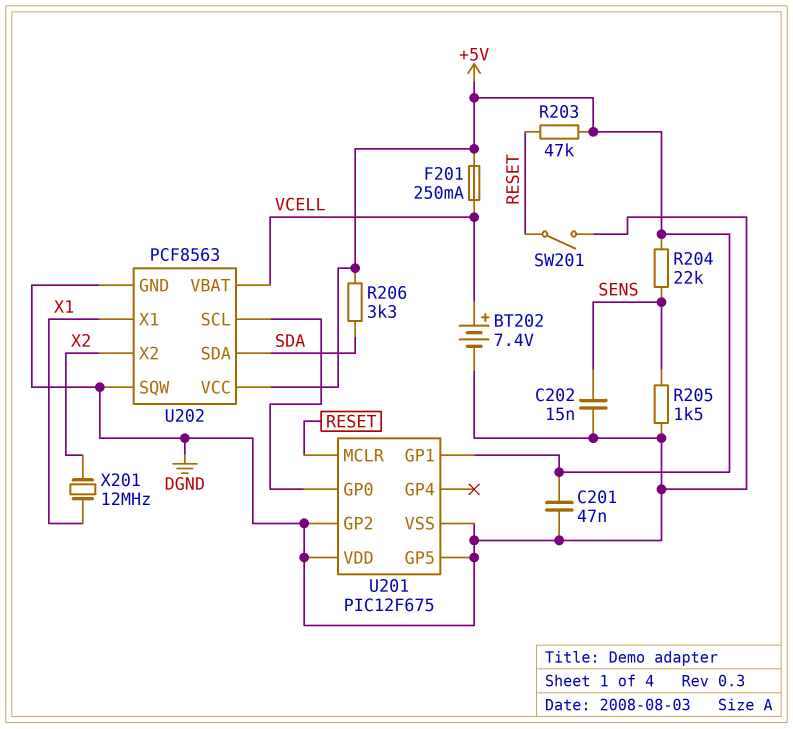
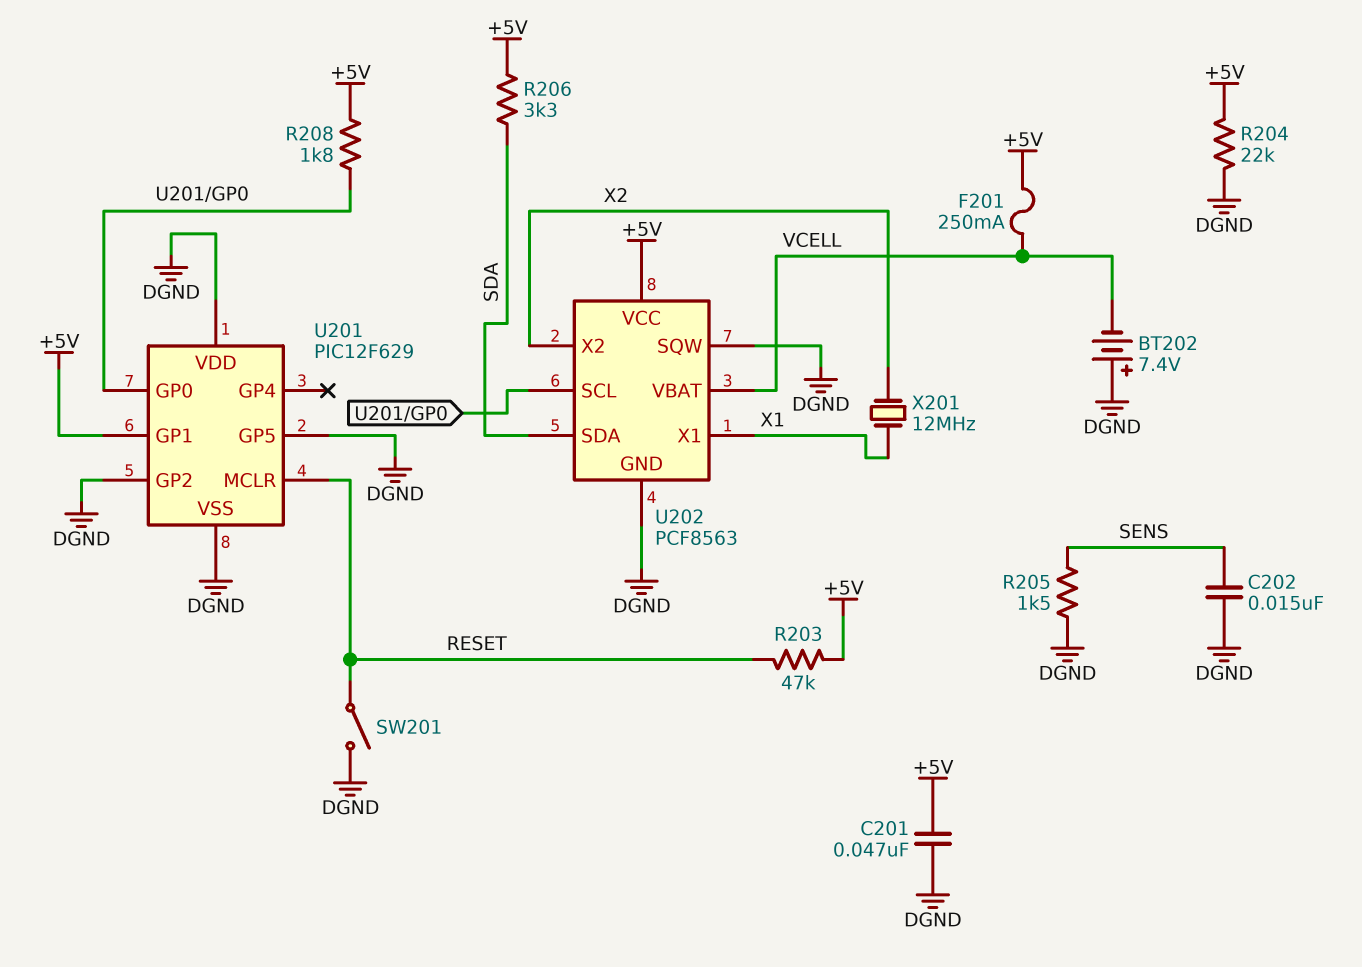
BT202: 7.4V (plus VCELL, minus DGND) -> 7.4V (plus DGND, minus VCELL)
R204: 22k (+5V, SENS) -> 22k (+5V, DGND)
R208: none -> 1.8k (+5V, U201/GP0)
U201: PIC12F675 -> PIC12F629

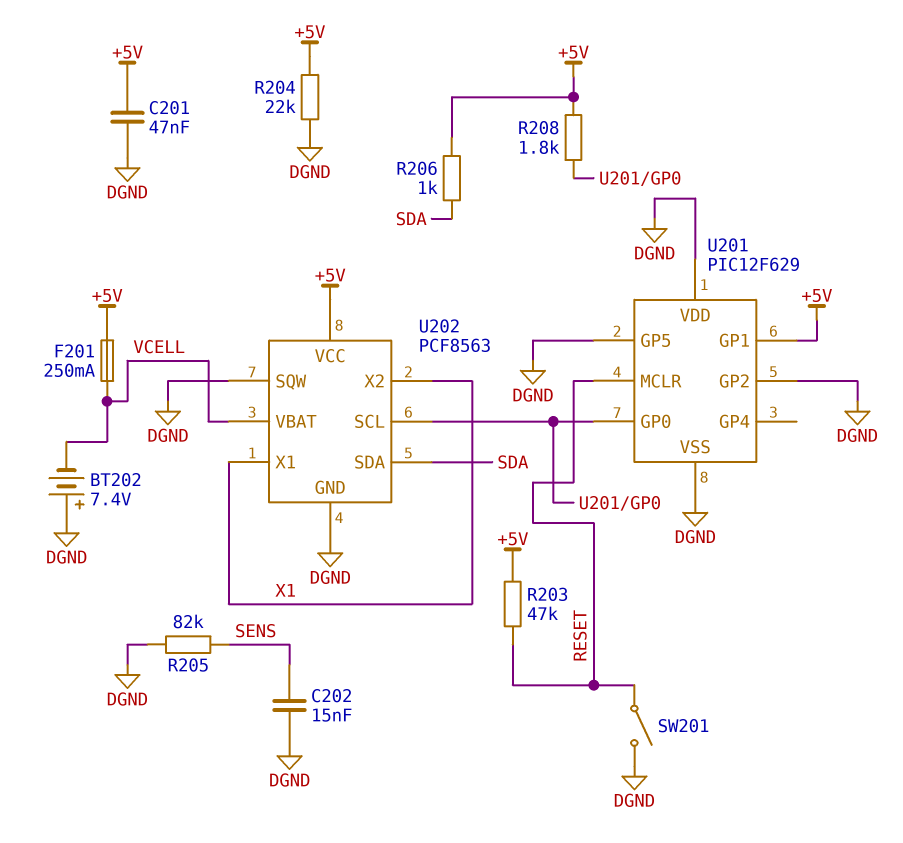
R205: 1.5k (DGND, SENS) -> 82k (DGND, SENS)
R206: 3.3k (+5V, SDA) -> 1k (+5V, SDA)
U202 pin X2: X2 -> X1
X201: 12MHz (X1, X2) -> none

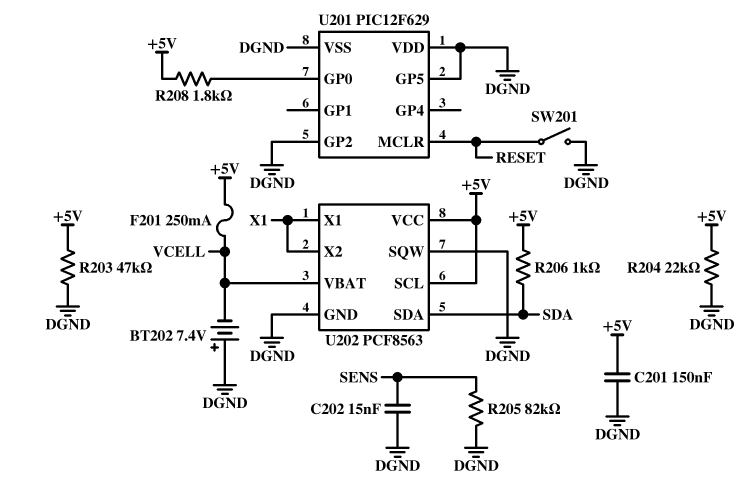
C201: 47nF (+5V, DGND) -> 150nF (+5V, DGND)
R203: 47k (+5V, RESET) -> 47k (+5V, DGND)
U201 pin GP1: +5V -> none
U202 pin SCL: U201/GP0 -> +5V

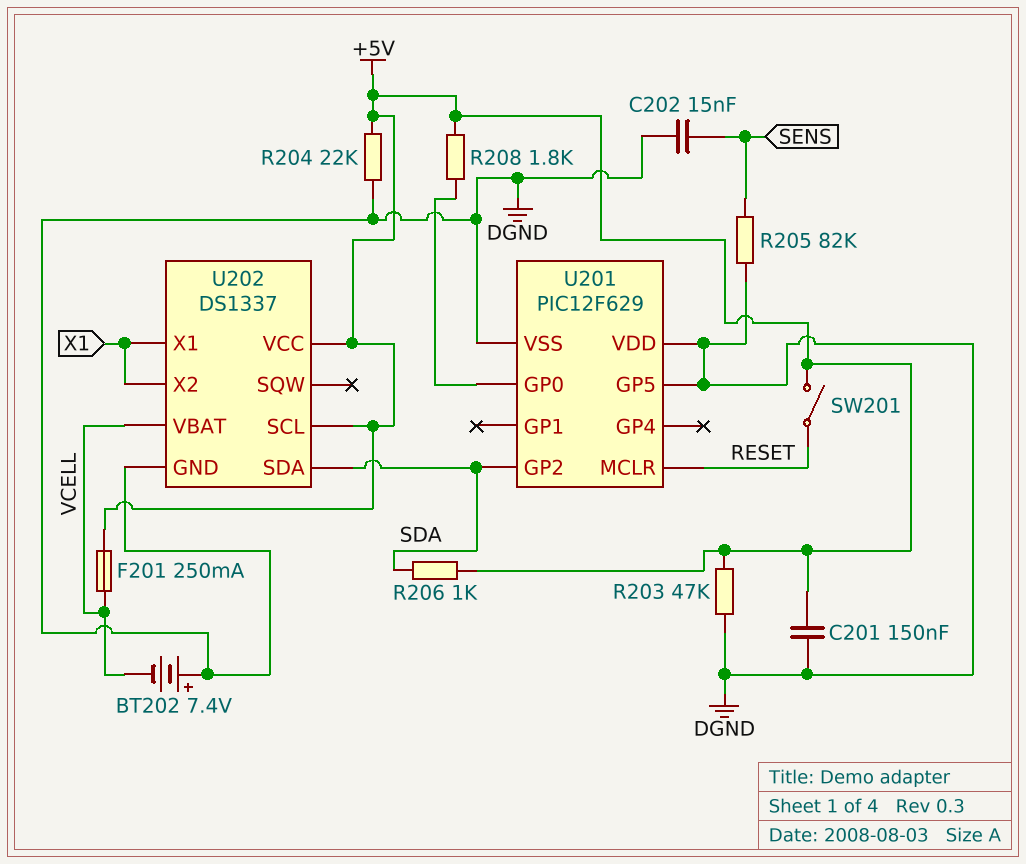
SW201: switch (DGND, RESET) -> switch (+5V, RESET)
U201 pin GP2: DGND -> SDA
U202: PCF8563 -> DS1337
U202 pin SQW: DGND -> none

